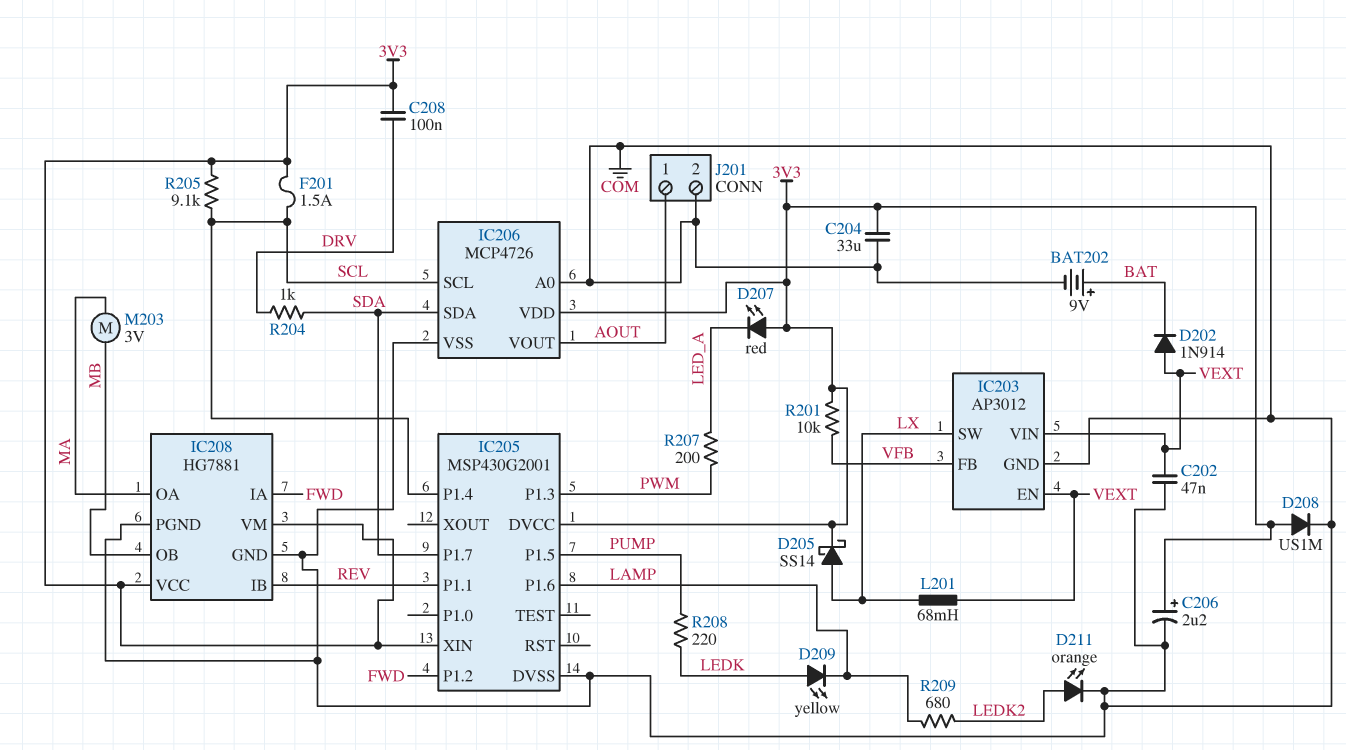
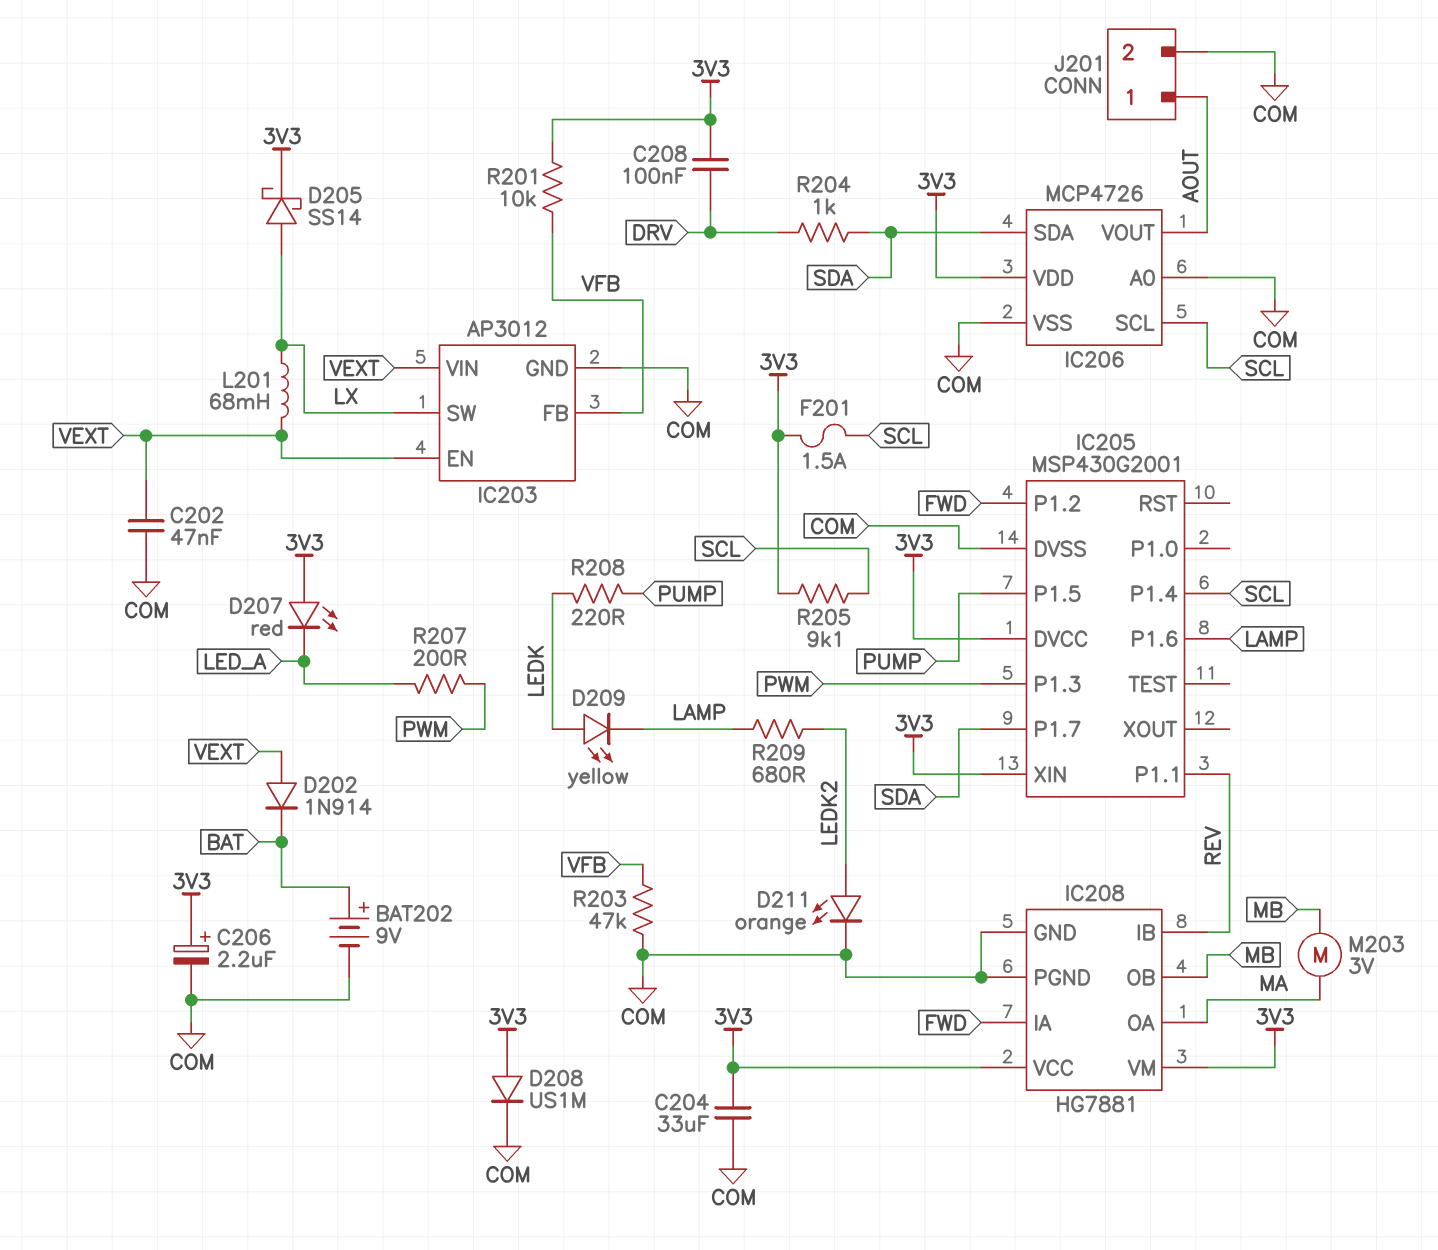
R203: none -> 47k (COM, VFB)

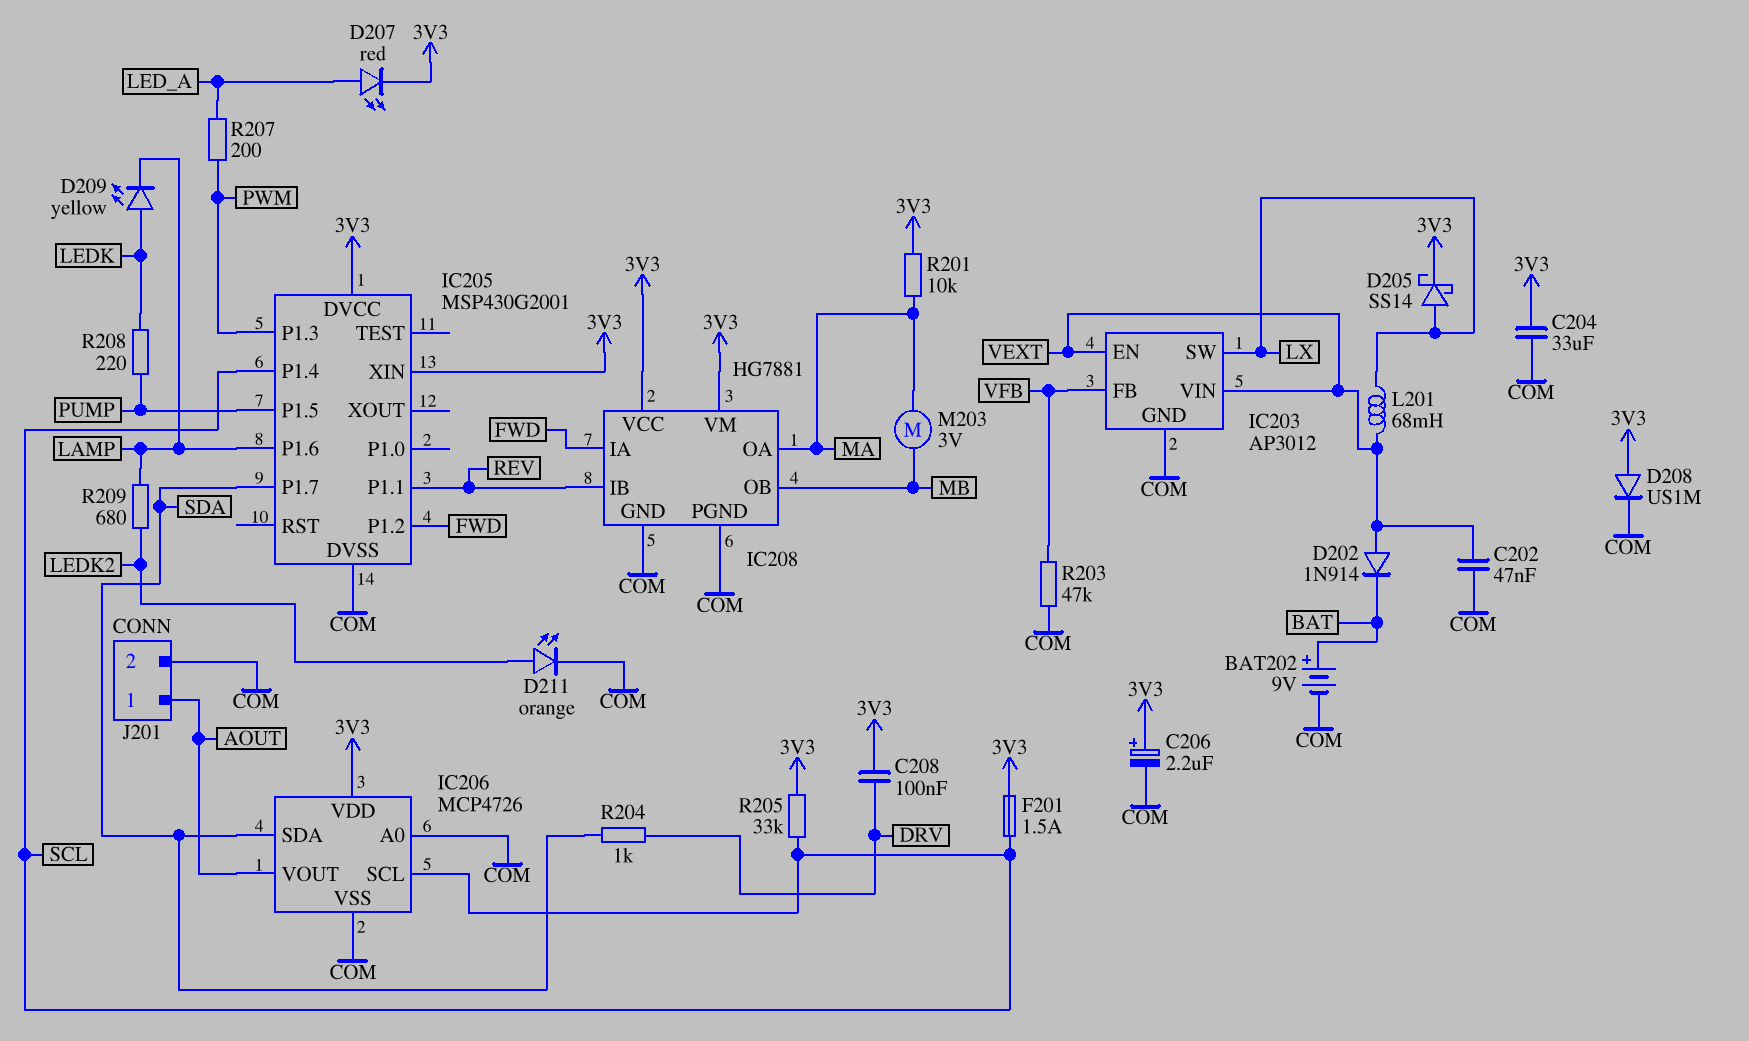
D207: LED red (A 3V3, K LED_A) -> LED red (A LED_A, K 3V3)
R201: 10k (3V3, VFB) -> 10k (3V3, MA)
R205: 9.1k (3V3, SCL) -> 33k (3V3, SCL)

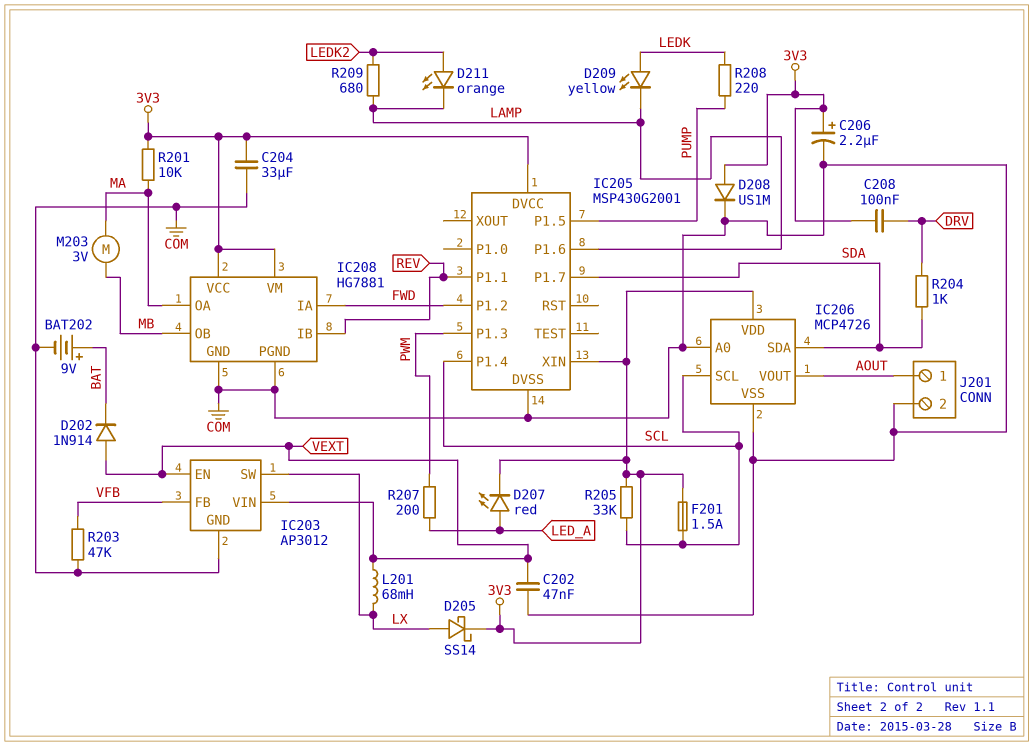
D211: LED orange (A LEDK2, K COM) -> LED orange (A LEDK2, K LAMP)

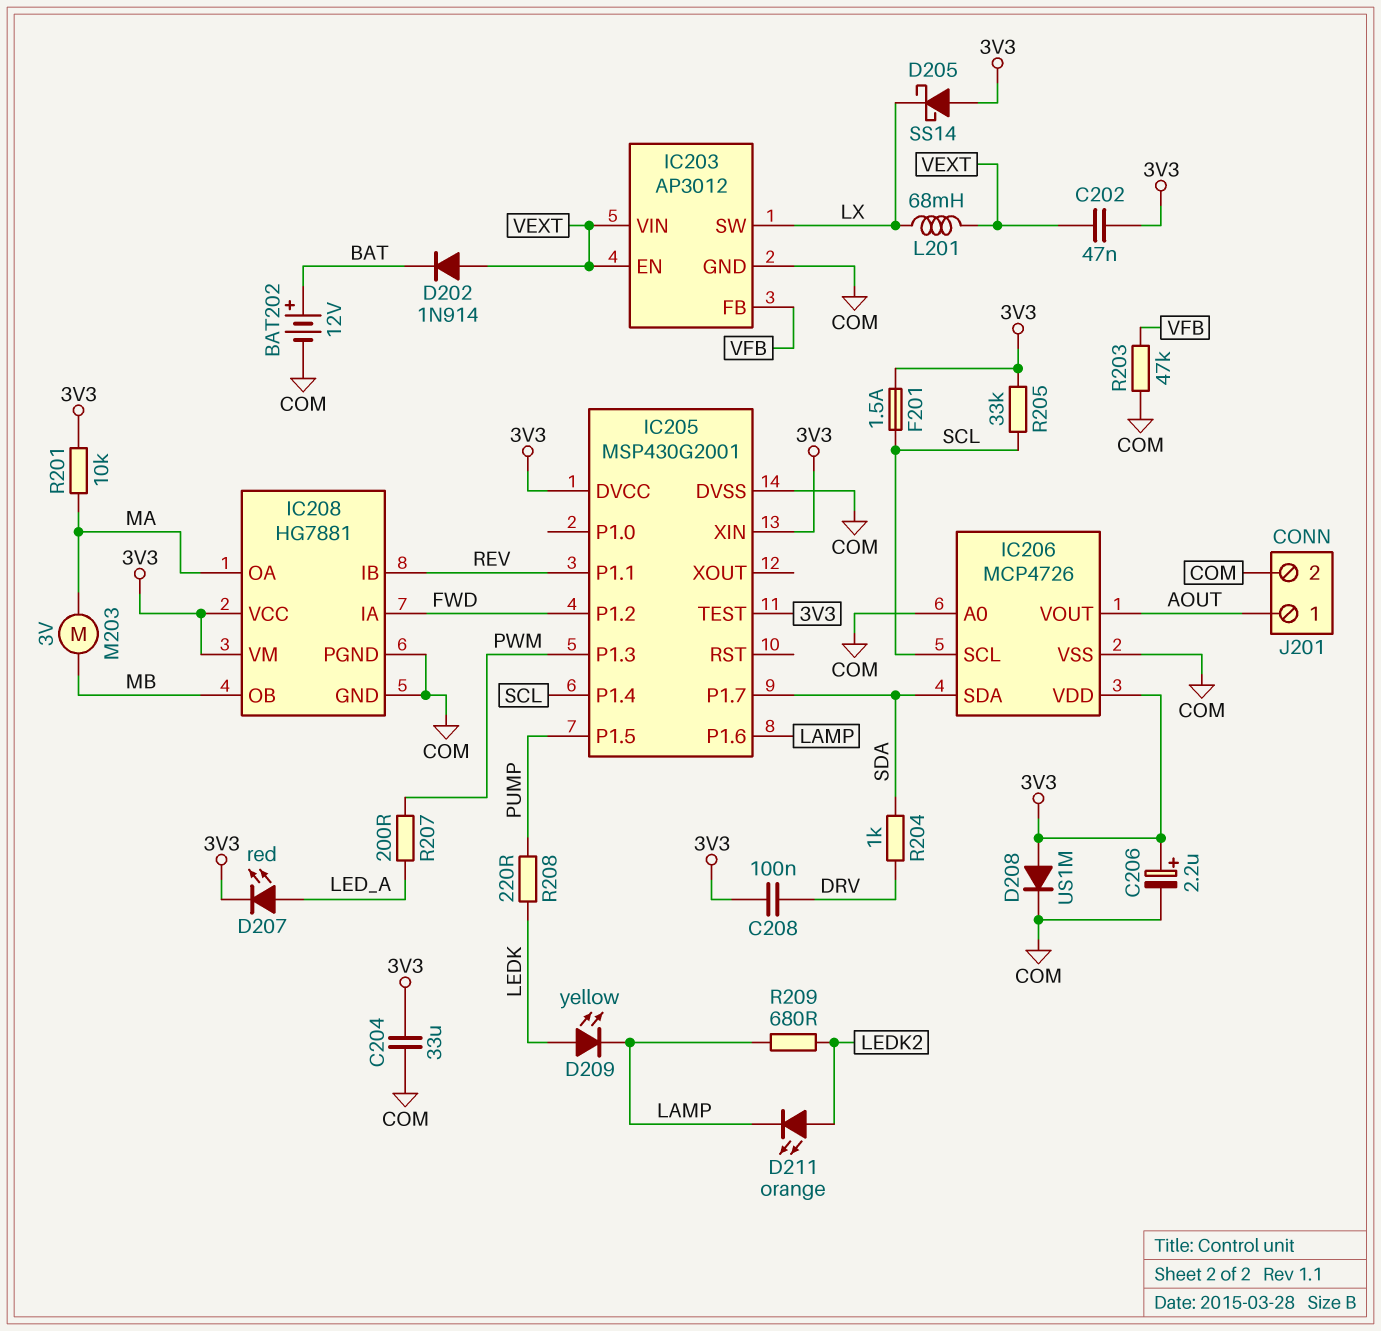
BAT202: 9V (plus BAT, minus COM) -> 12V (plus BAT, minus COM)
C202: 47nF (COM, VEXT) -> 47nF (3V3, VEXT)
D205: schottky SS14 (A LX, K 3V3) -> schottky SS14 (A 3V3, K LX)
IC205 pin TEST: none -> 3V3

